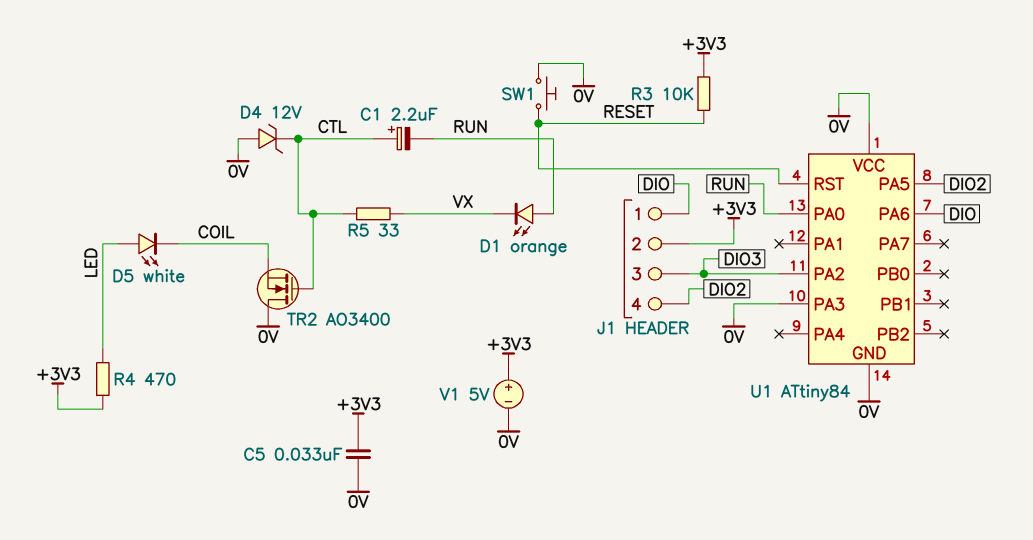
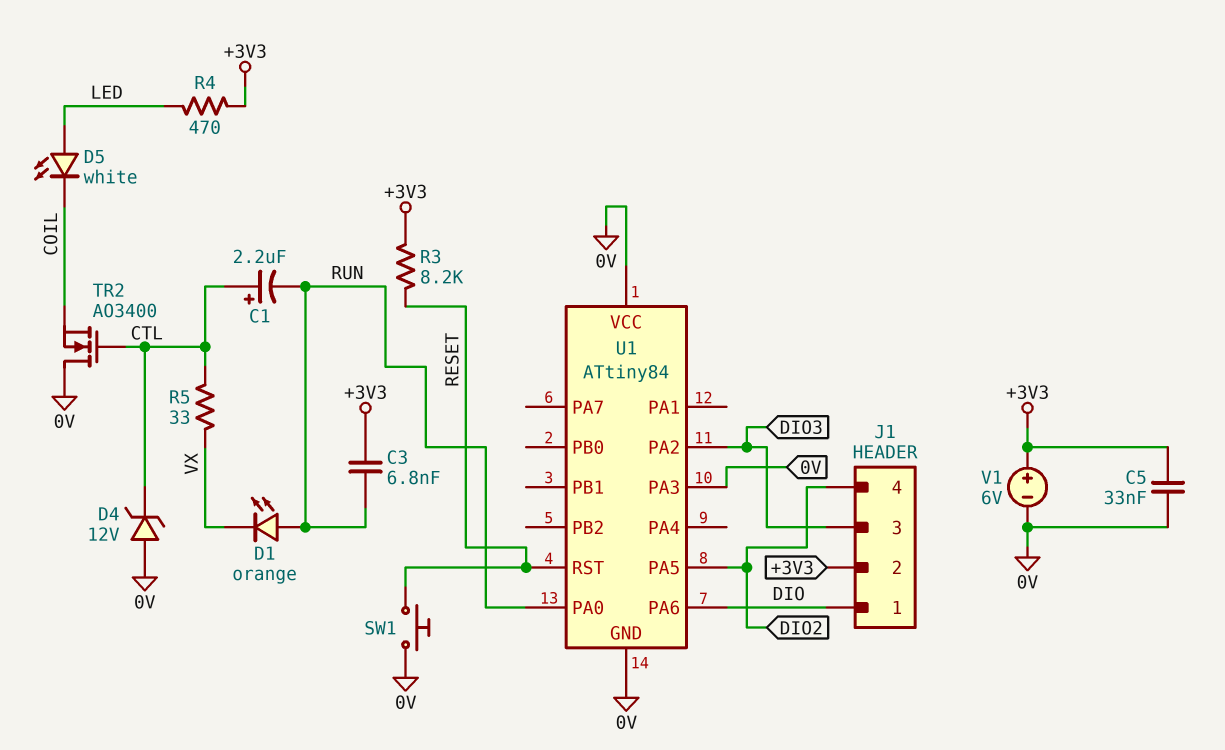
C3: none -> 6.8nF (+3V3, RUN)
R3: 10k (+3V3, RESET) -> 8.2k (+3V3, RESET)
V1: 5V (plus +3V3, minus 0V) -> 6V (plus +3V3, minus 0V)

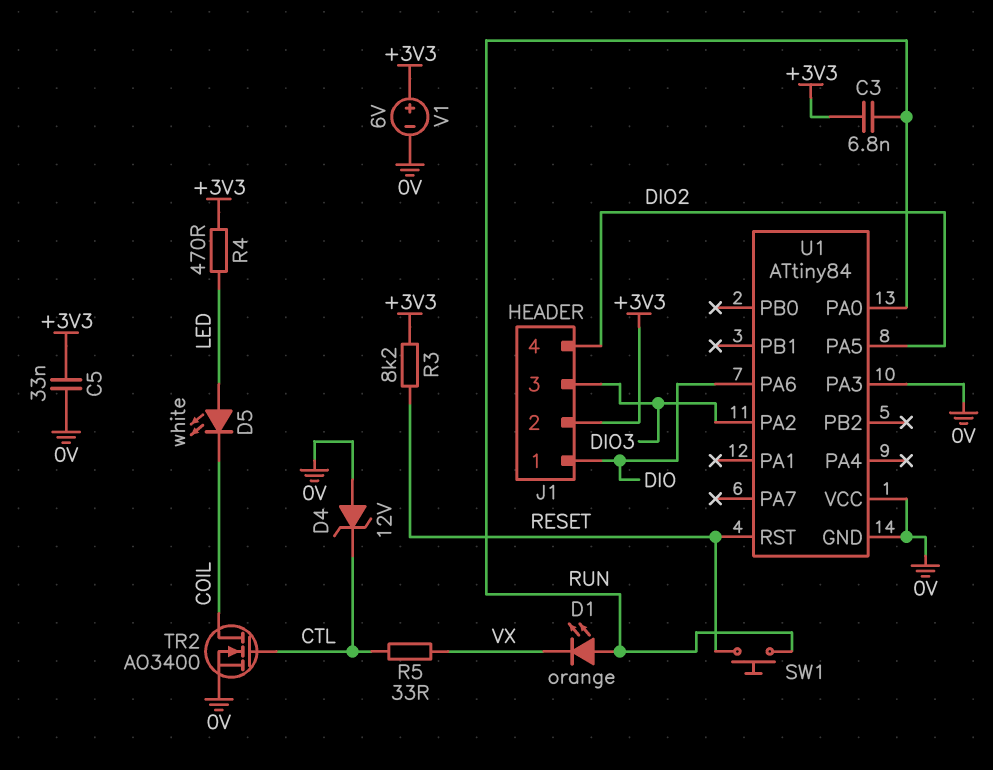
C1: 2.2uF (plus CTL, minus RUN) -> none
SW1: button (0V, RESET) -> button (RESET, RUN)
TR2: NMOS AO3400 (G CTL, D 0V, S COIL) -> NMOS AO3400 (G CTL, D COIL, S 0V)

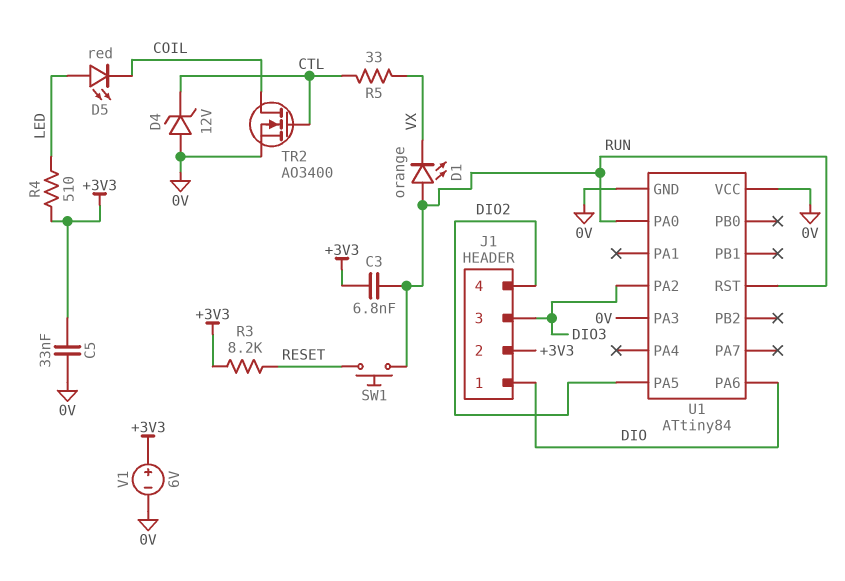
D5: LED white (A LED, K COIL) -> LED red (A LED, K COIL)
R4: 470 (+3V3, LED) -> 510 (+3V3, LED)
U1 pin RST: RESET -> RUN

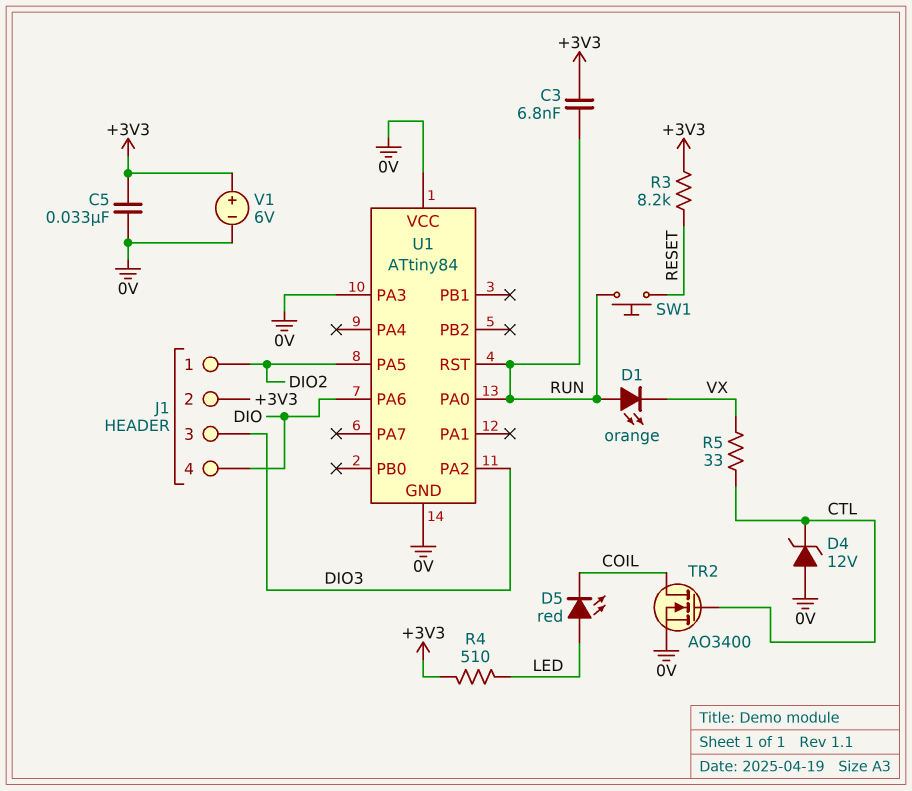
J1 pin 1: DIO -> DIO2
J1 pin 4: DIO2 -> DIO

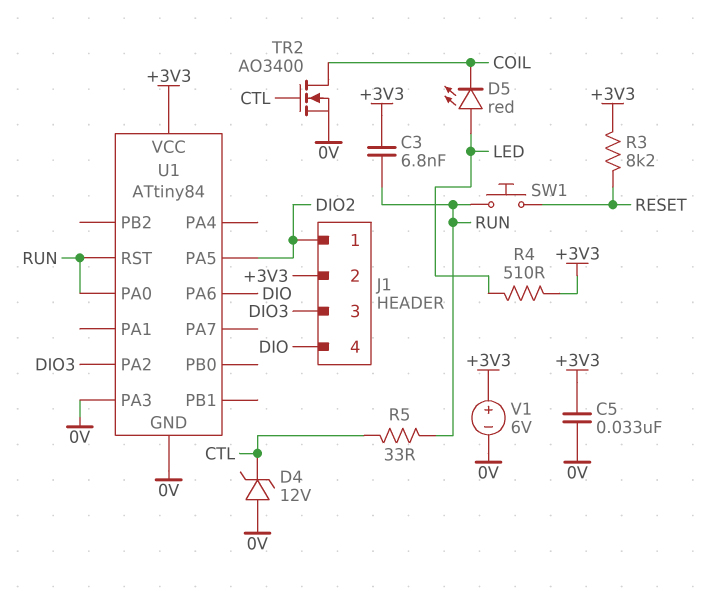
D1: LED orange (A RUN, K VX) -> none
R5: 33 (CTL, VX) -> 33 (CTL, RUN)
U1 pin VCC: 0V -> +3V3

